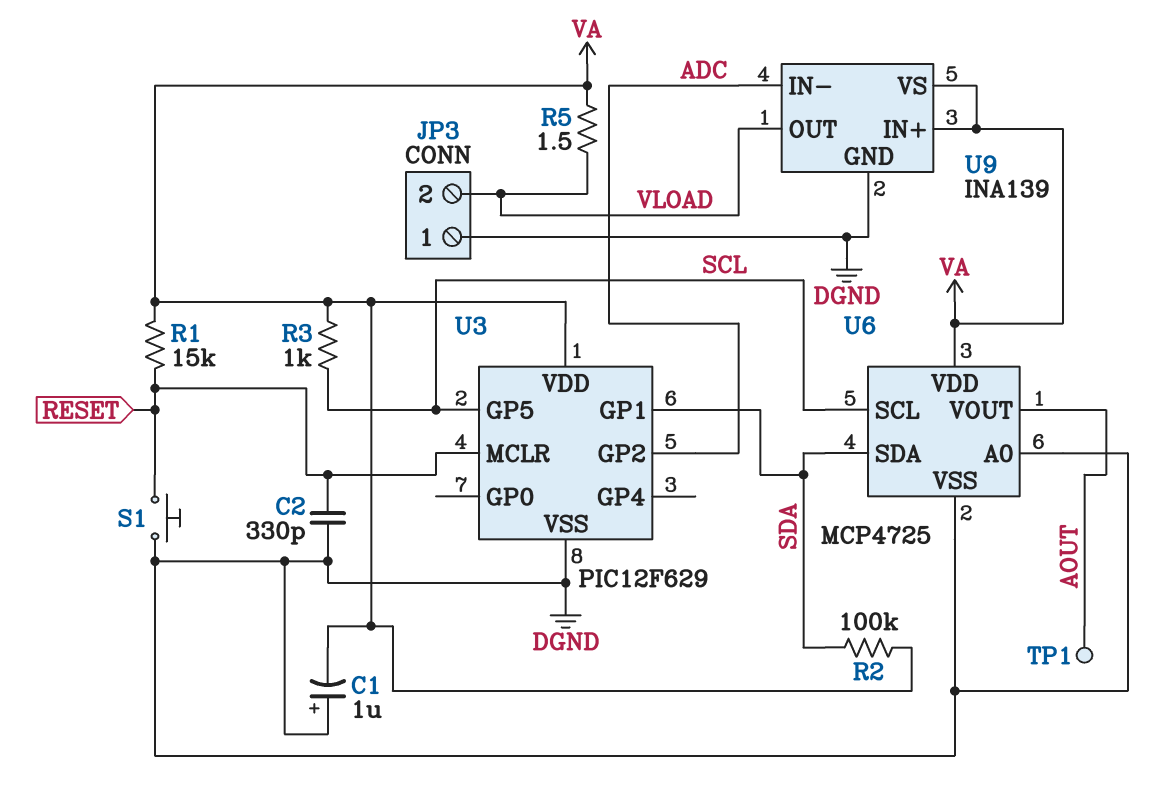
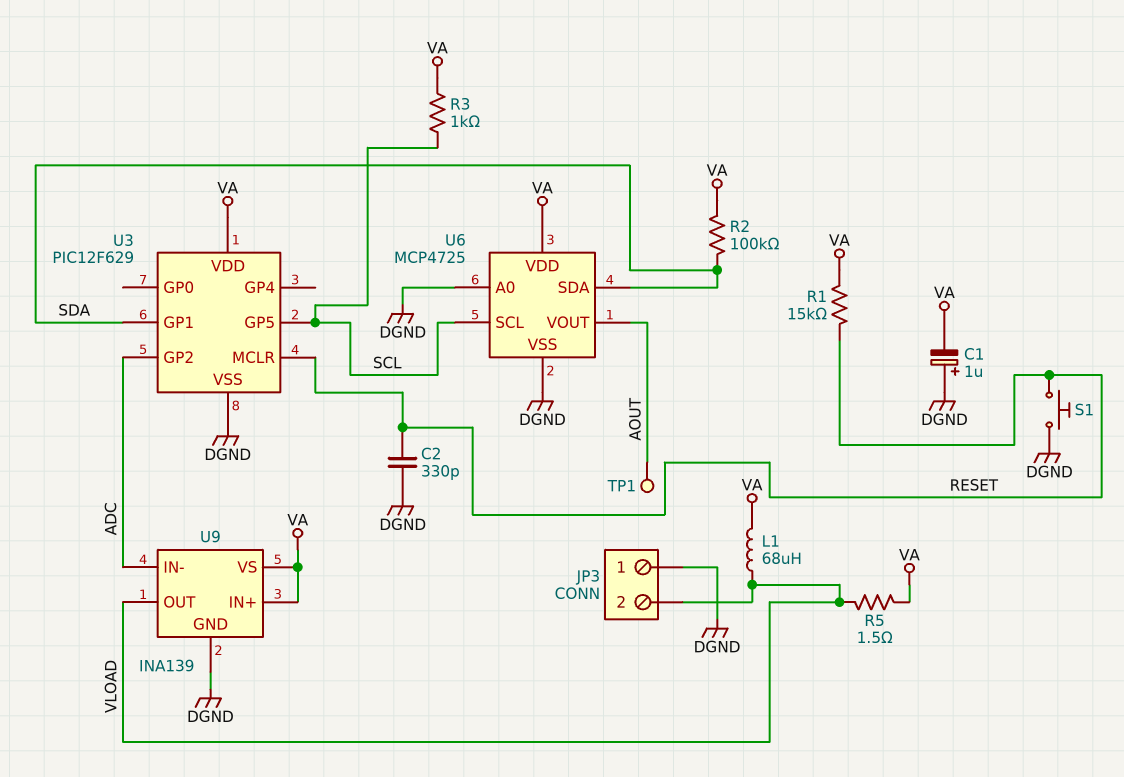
L1: none -> 68uH (VA, VLOAD)

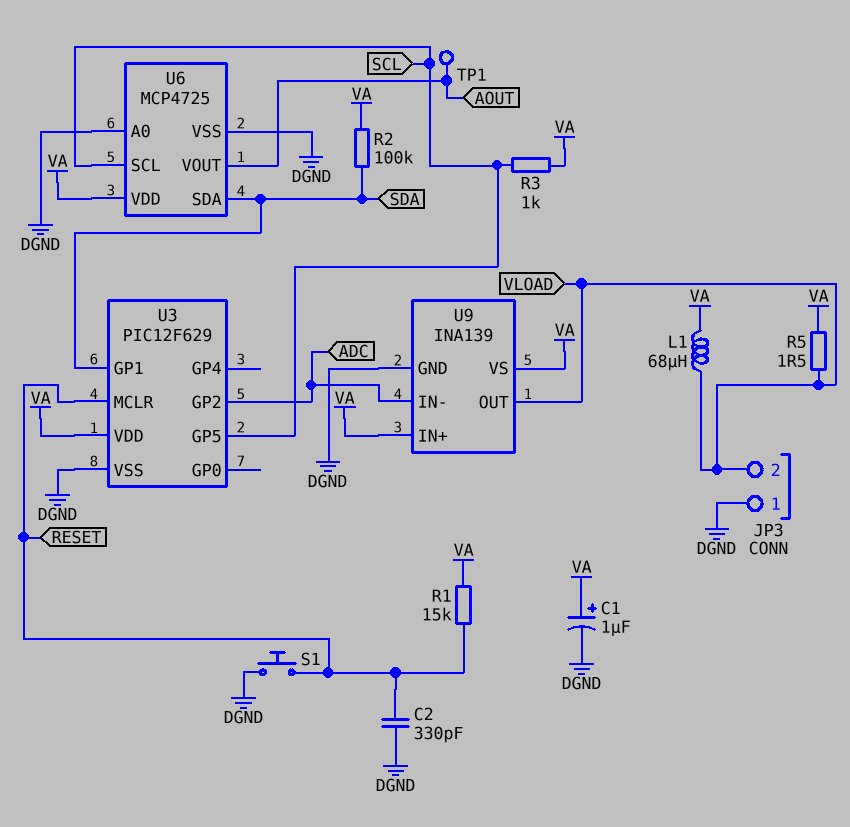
C1: 1uF (plus DGND, minus VA) -> 1uF (plus VA, minus DGND)

